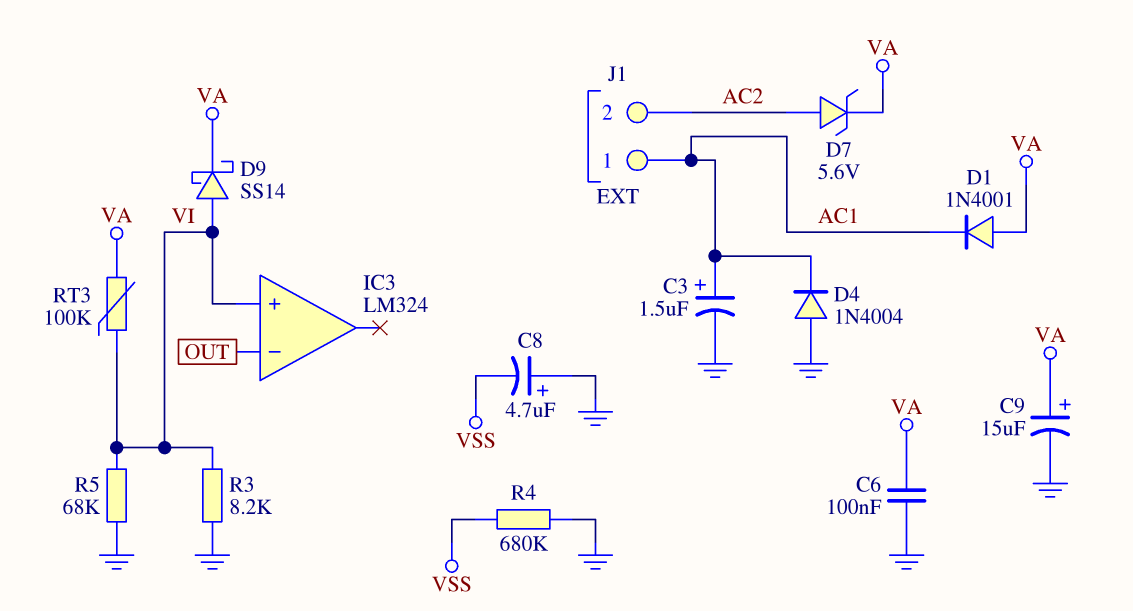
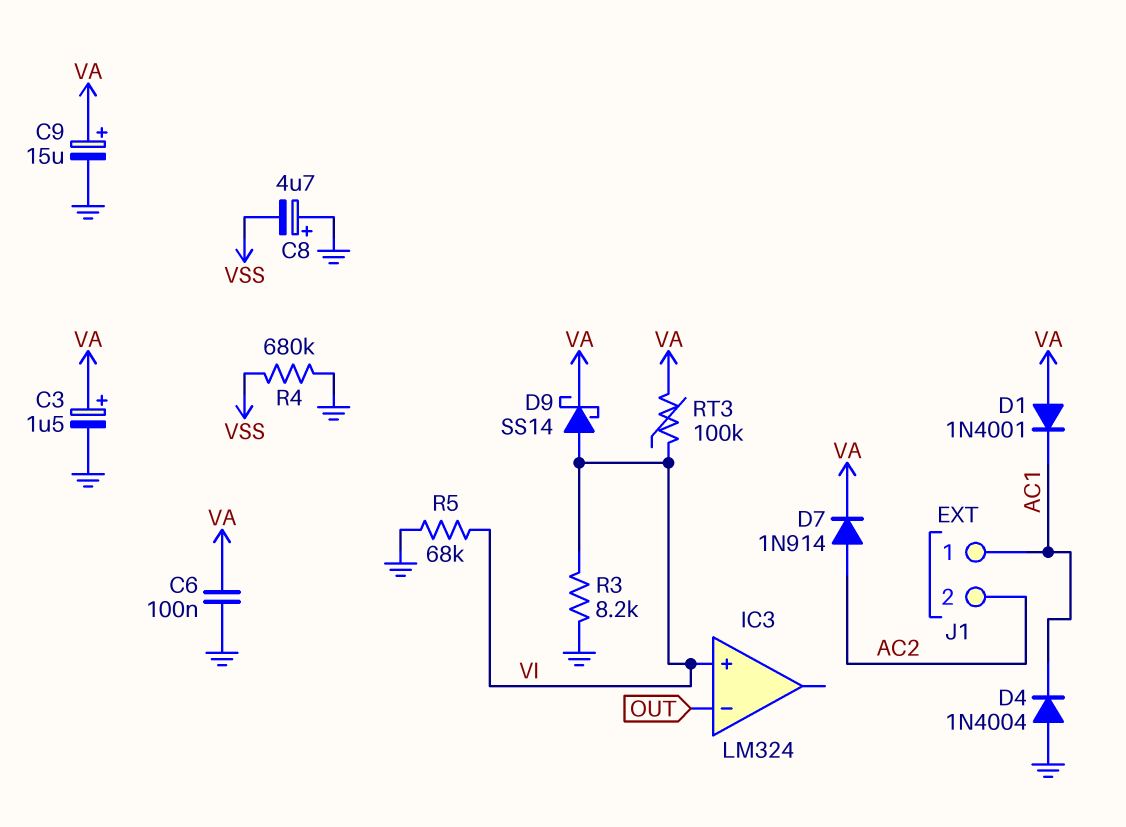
C3: 1.5uF (plus AC1, minus GND) -> 1.5uF (plus VA, minus GND)
D7: zener 5.6V (A AC2, K VA) -> diode 1N914 (A AC2, K VA)

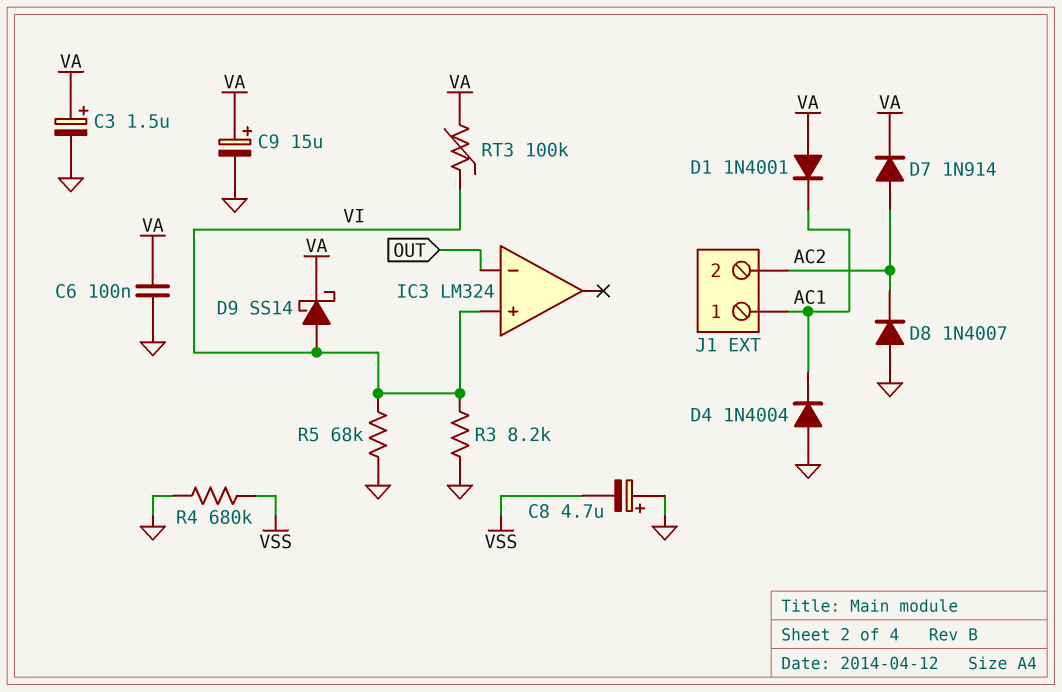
D8: none -> diode 1N4007 (A GND, K AC2)

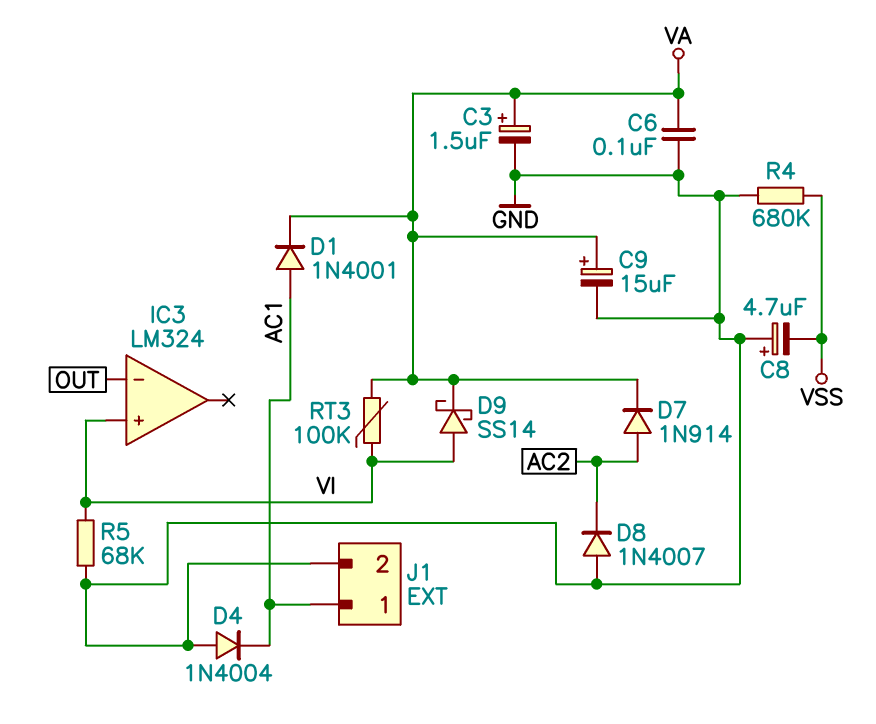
D1: diode 1N4001 (A VA, K AC1) -> diode 1N4001 (A AC1, K VA)
J1 pin 2: AC2 -> GND
R3: 8.2k (GND, VI) -> none

